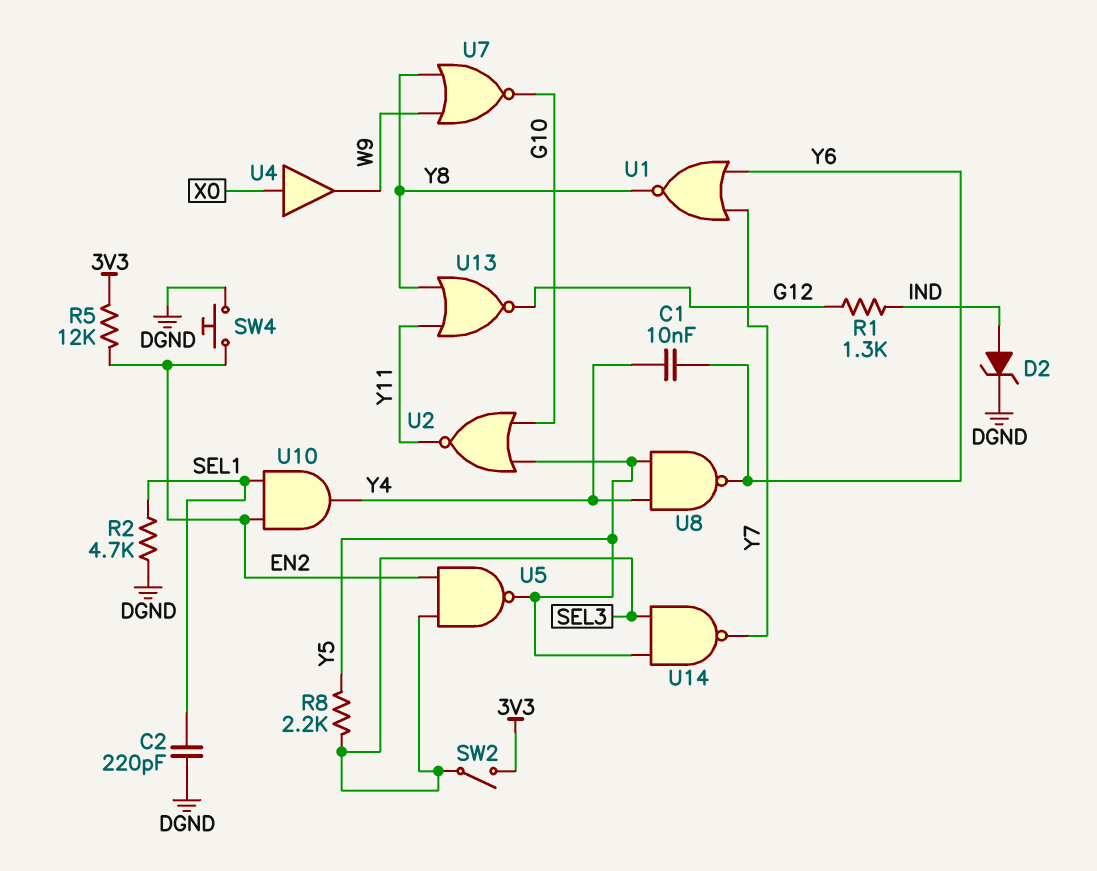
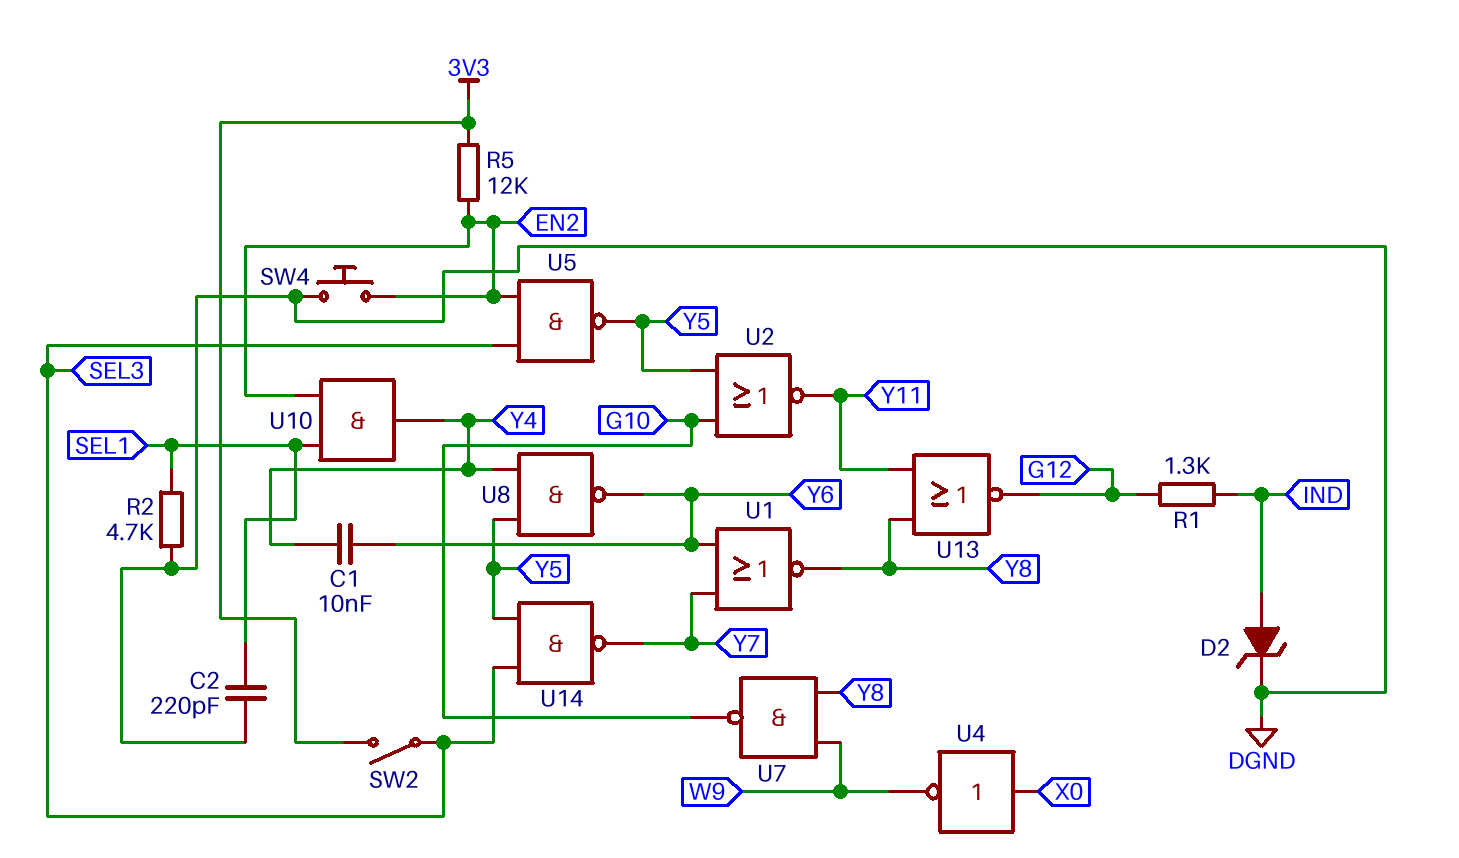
R8: 2.2k (SEL3, Y5) -> none
U4: buffer (in X0, out W9) -> NOT (in X0, out W9)
U7: NOR (in W9, in Y8, out G10) -> NAND (in W9, in Y8, out G10)

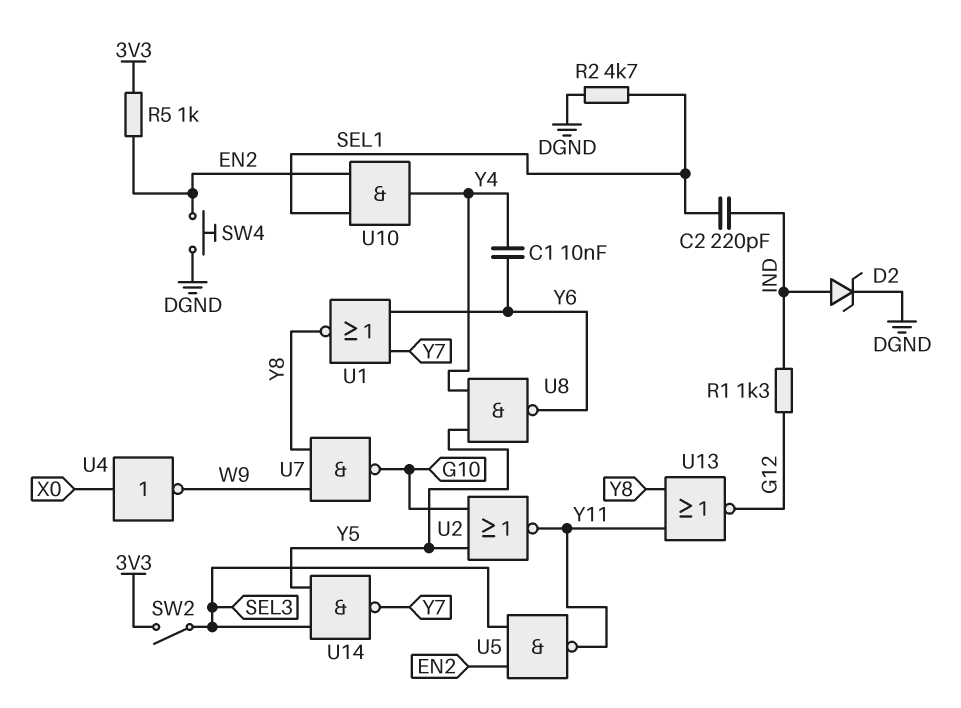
C2: 220pF (DGND, SEL1) -> 220pF (IND, SEL1)
R5: 12k (3V3, EN2) -> 1k (3V3, EN2)
U5: NAND (in EN2, in SEL3, out Y5) -> NAND (in EN2, in SEL3, out Y11)

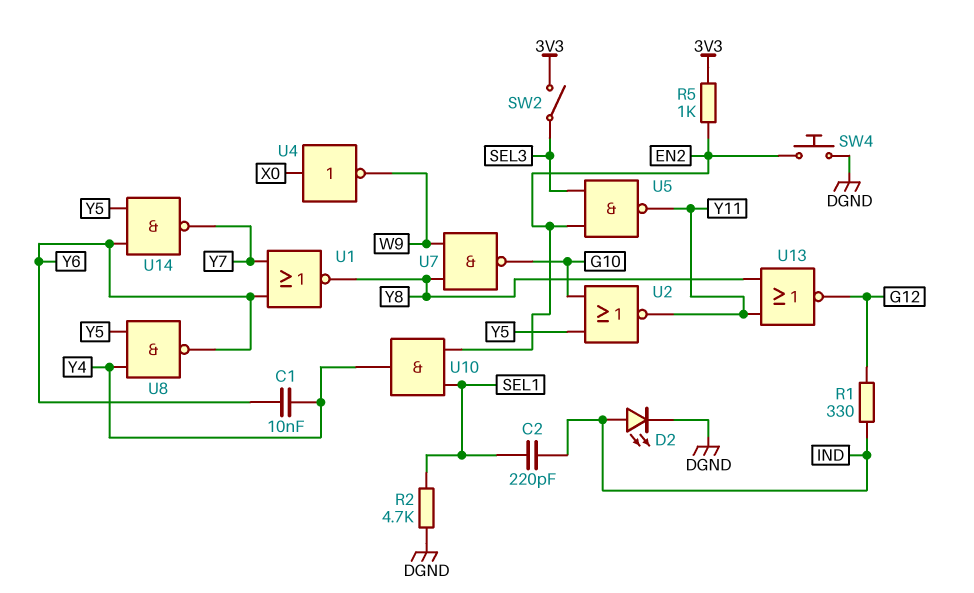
D2: zener (A IND, K DGND) -> LED (A IND, K DGND)
R1: 1.3k (G12, IND) -> 330 (G12, IND)
U14: NAND (in SEL3, in Y5, out Y7) -> NAND (in Y5, in Y6, out Y7)

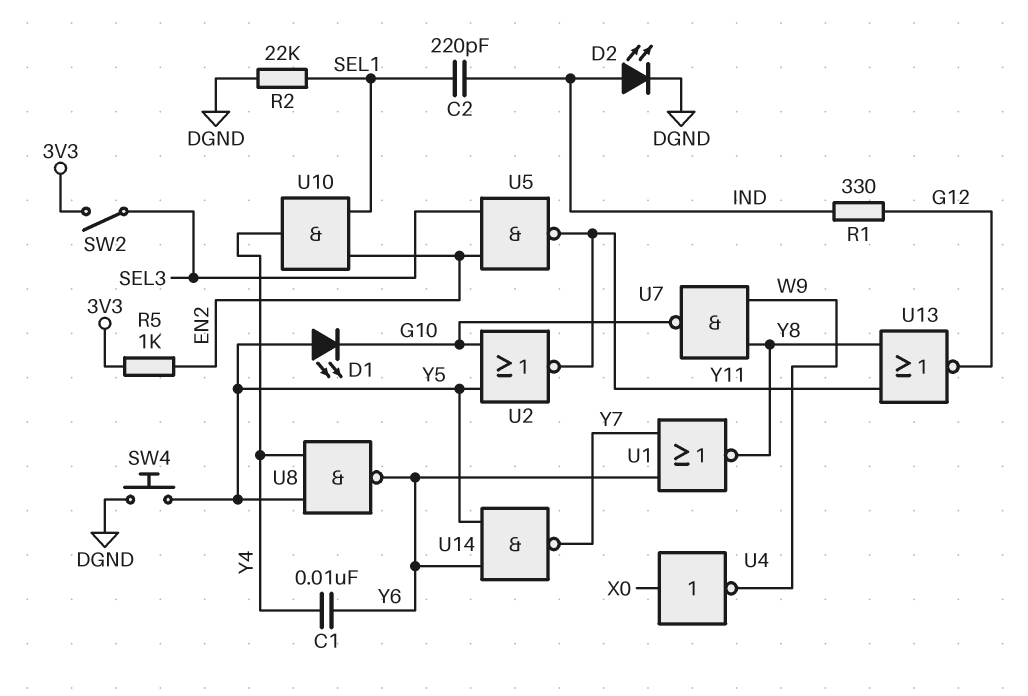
D1: none -> LED (A Y5, K G10)
R2: 4.7k (DGND, SEL1) -> 22k (DGND, SEL1)
SW4: button (DGND, EN2) -> button (DGND, Y5)

